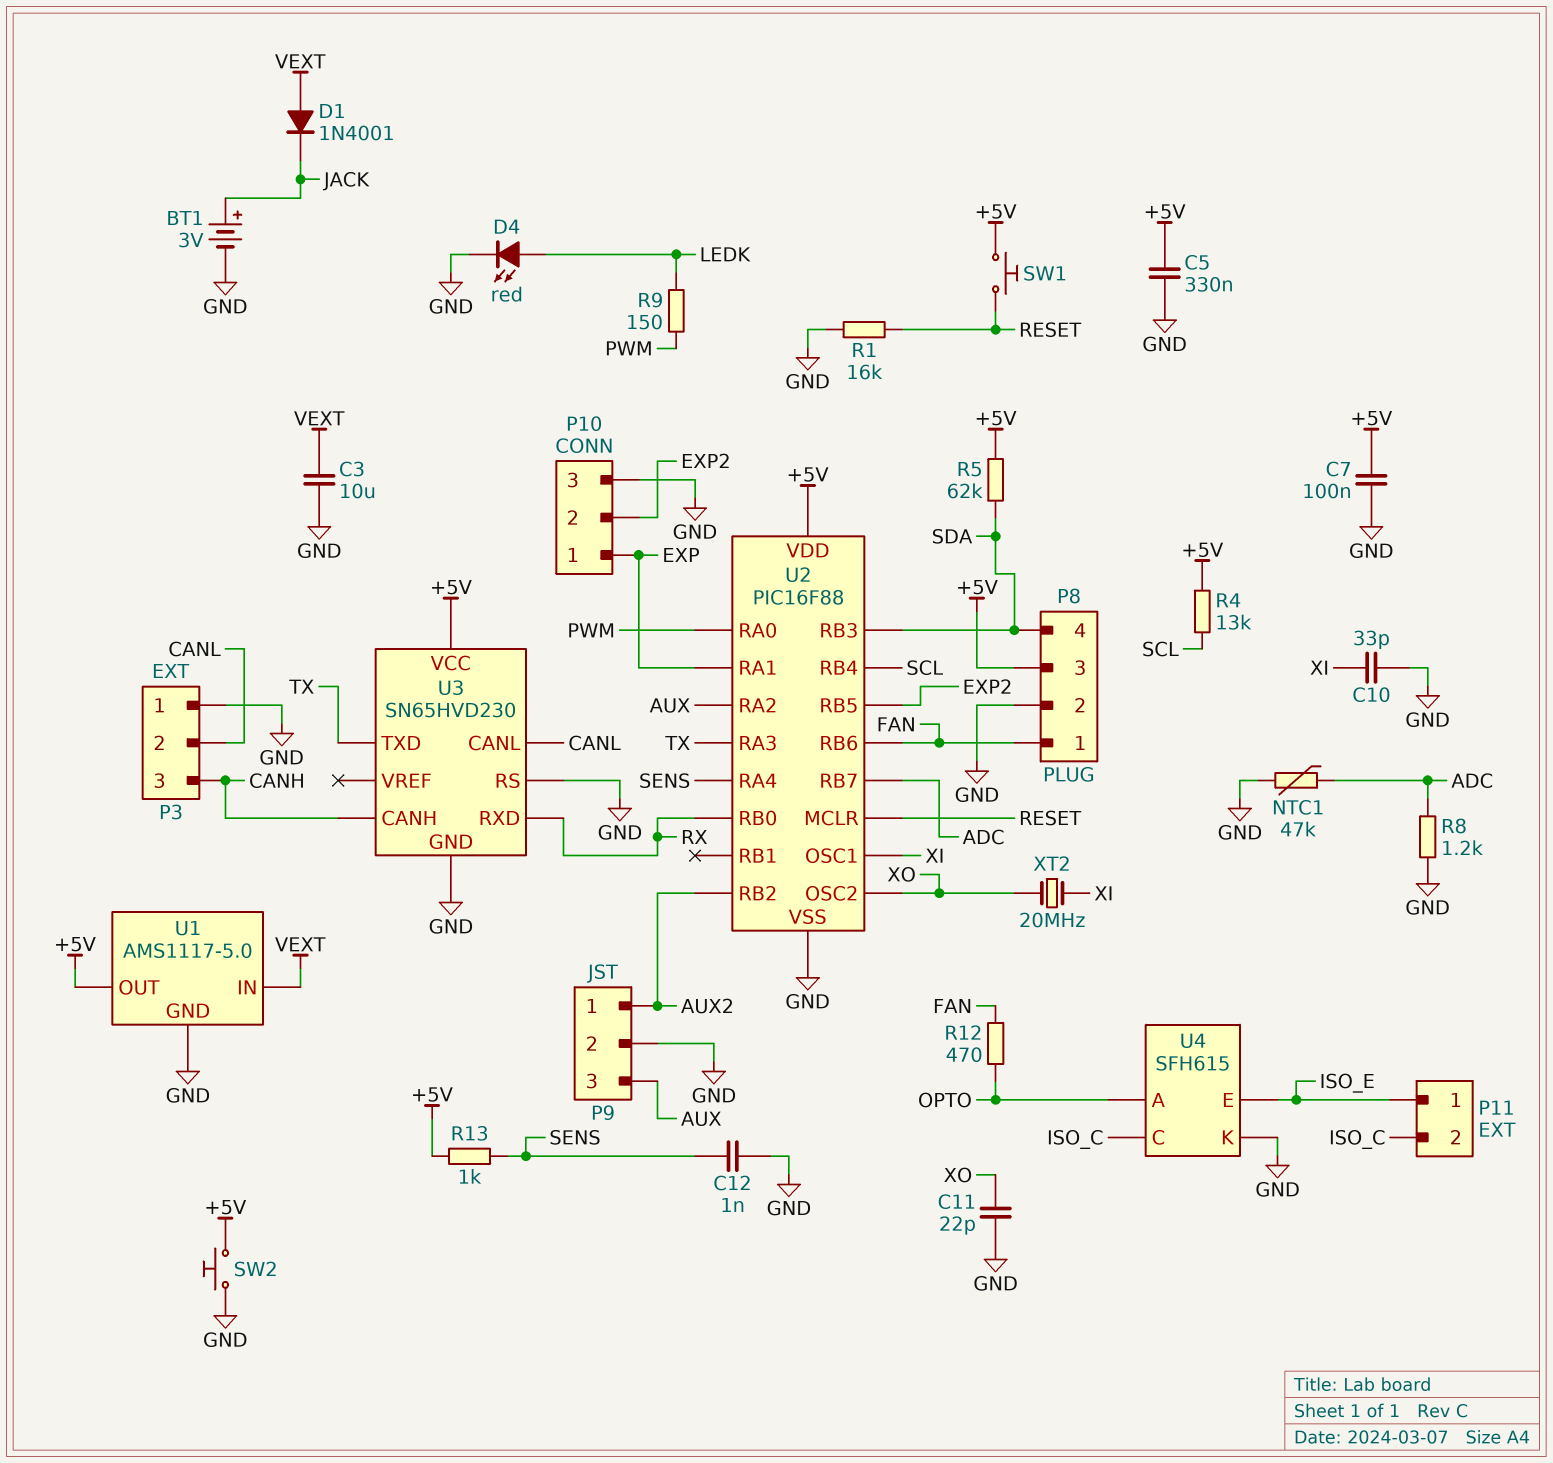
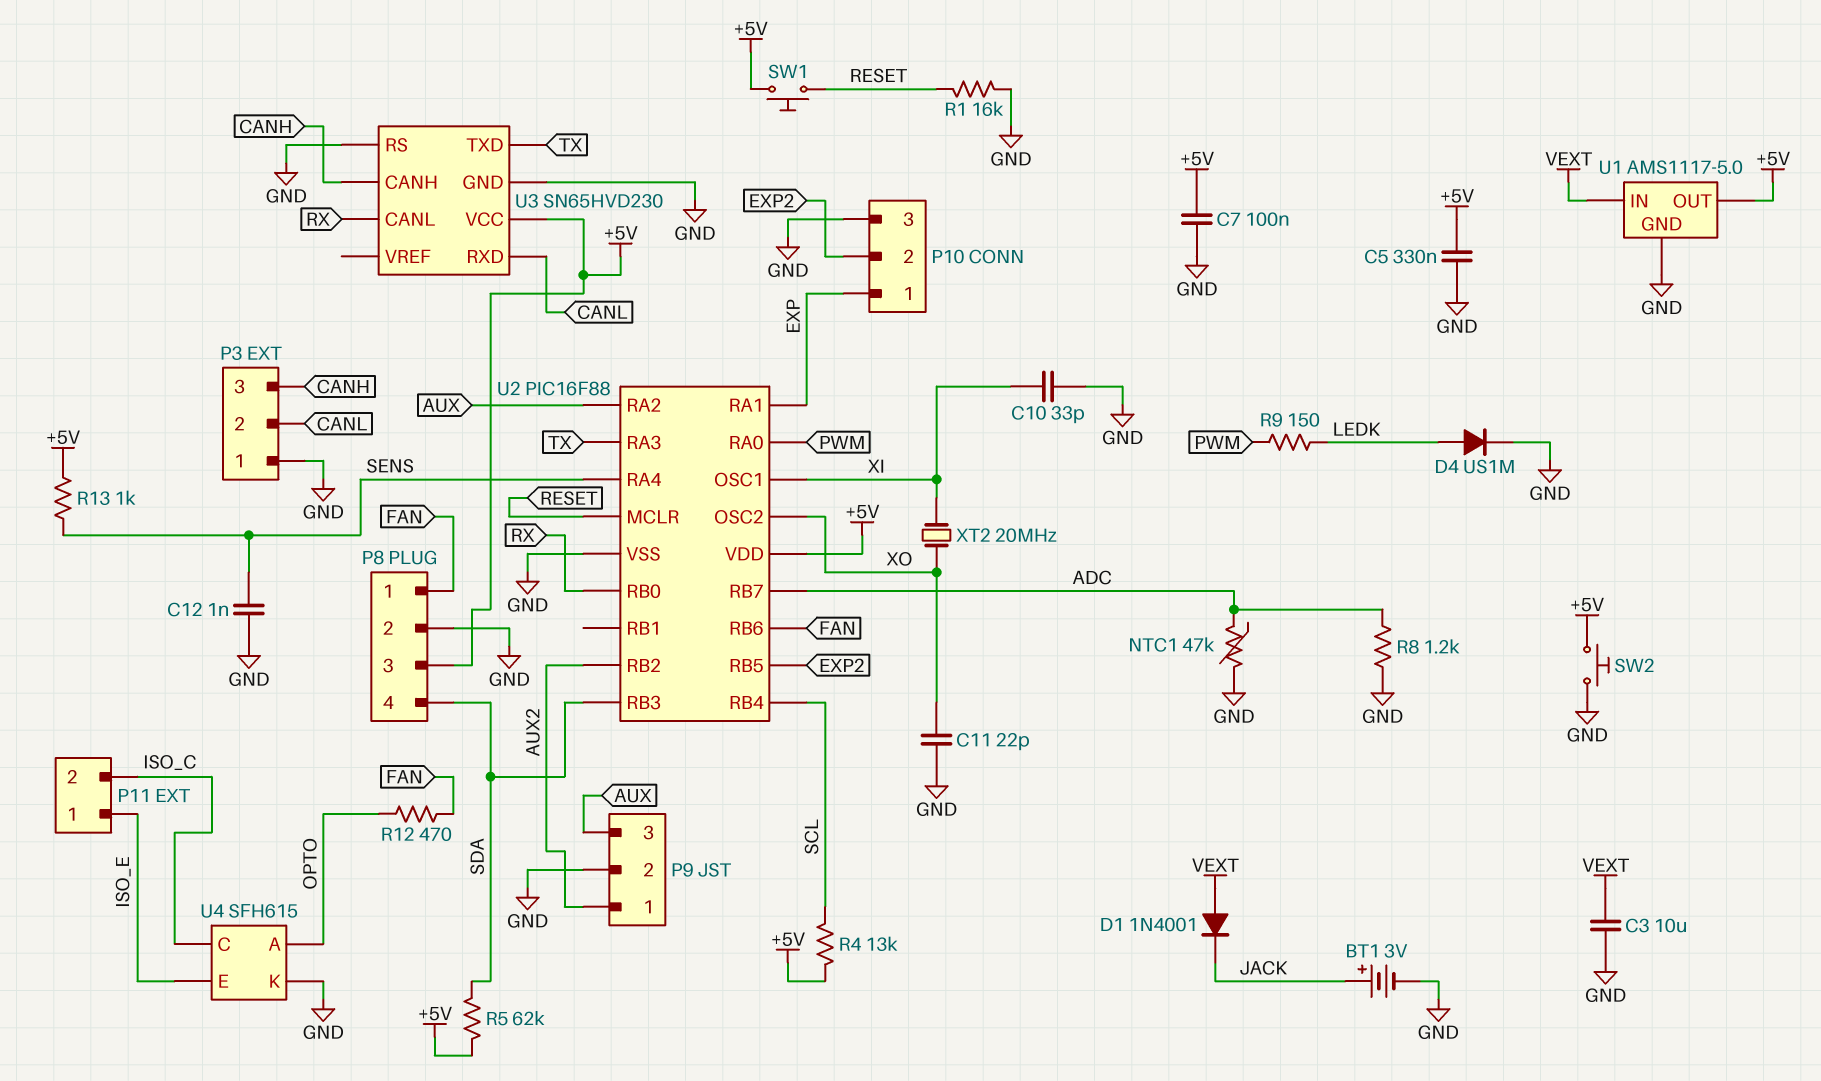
D4: LED red (A LEDK, K GND) -> diode US1M (A LEDK, K GND)
U3 pin CANL: CANL -> RX
U3 pin RXD: RX -> CANL

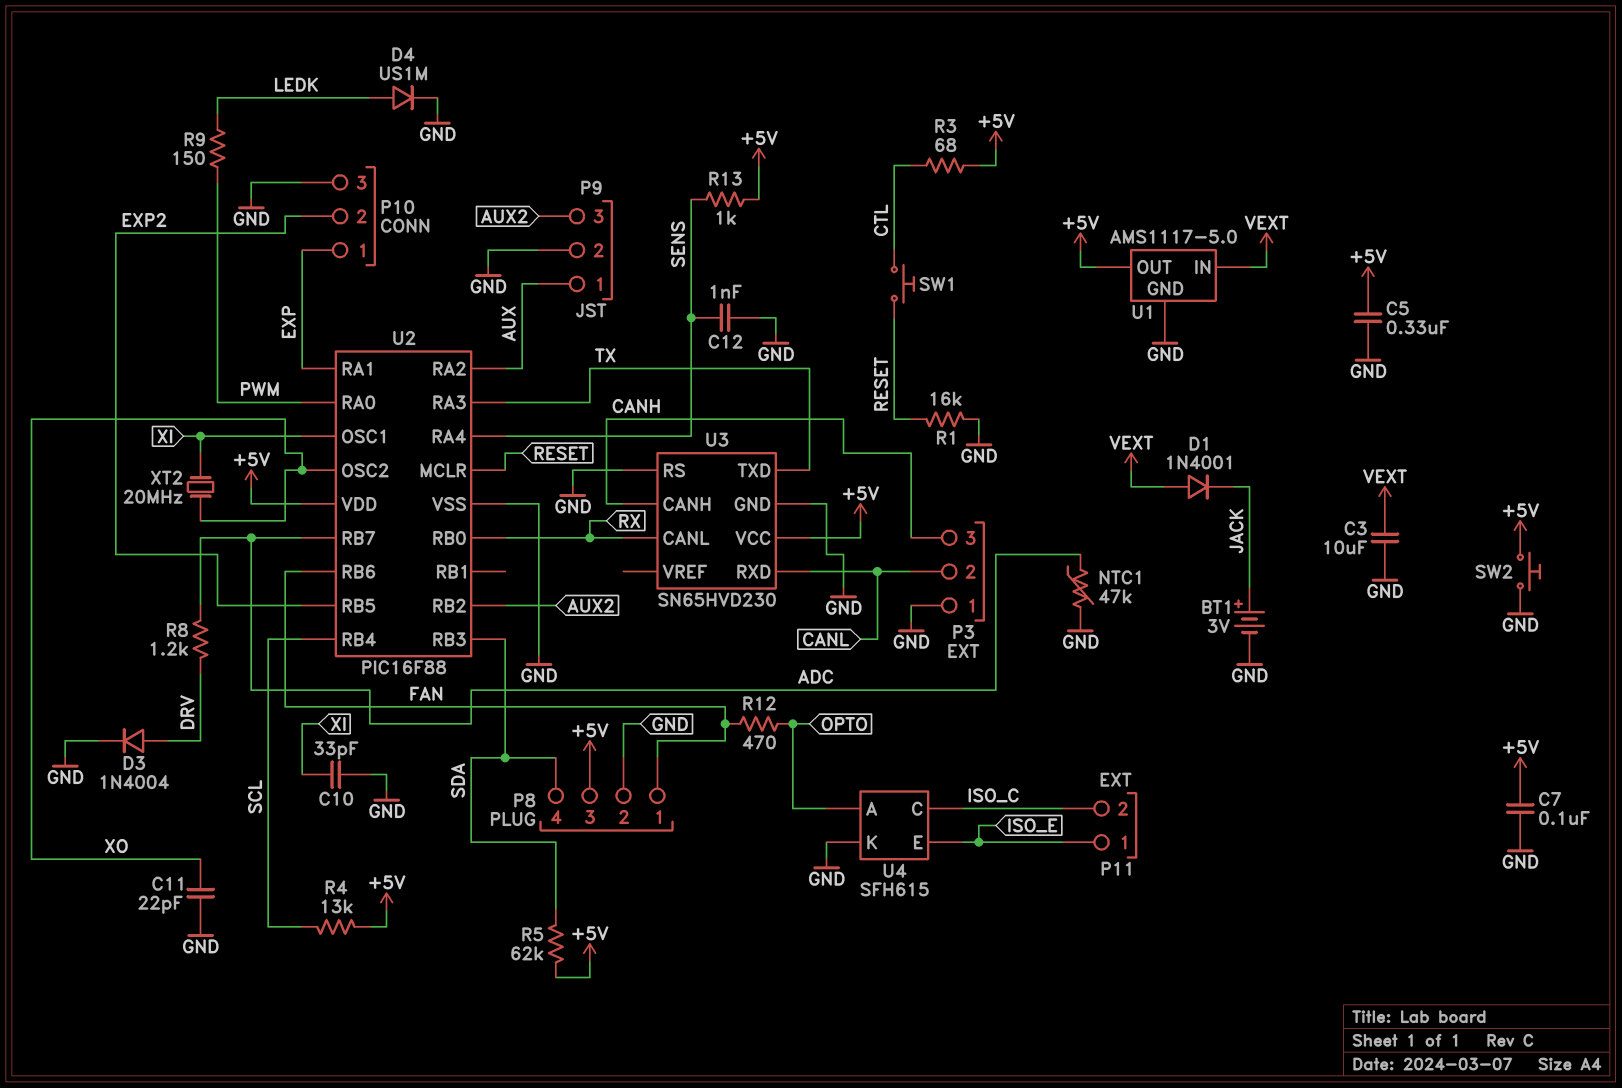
D3: none -> diode 1N4004 (A DRV, K GND)
P9 pin 1: AUX2 -> AUX
P9 pin 3: AUX -> AUX2
R3: none -> 68 (+5V, CTL)
R8: 1.2k (ADC, GND) -> 1.2k (ADC, DRV)
SW1: button (+5V, RESET) -> button (CTL, RESET)

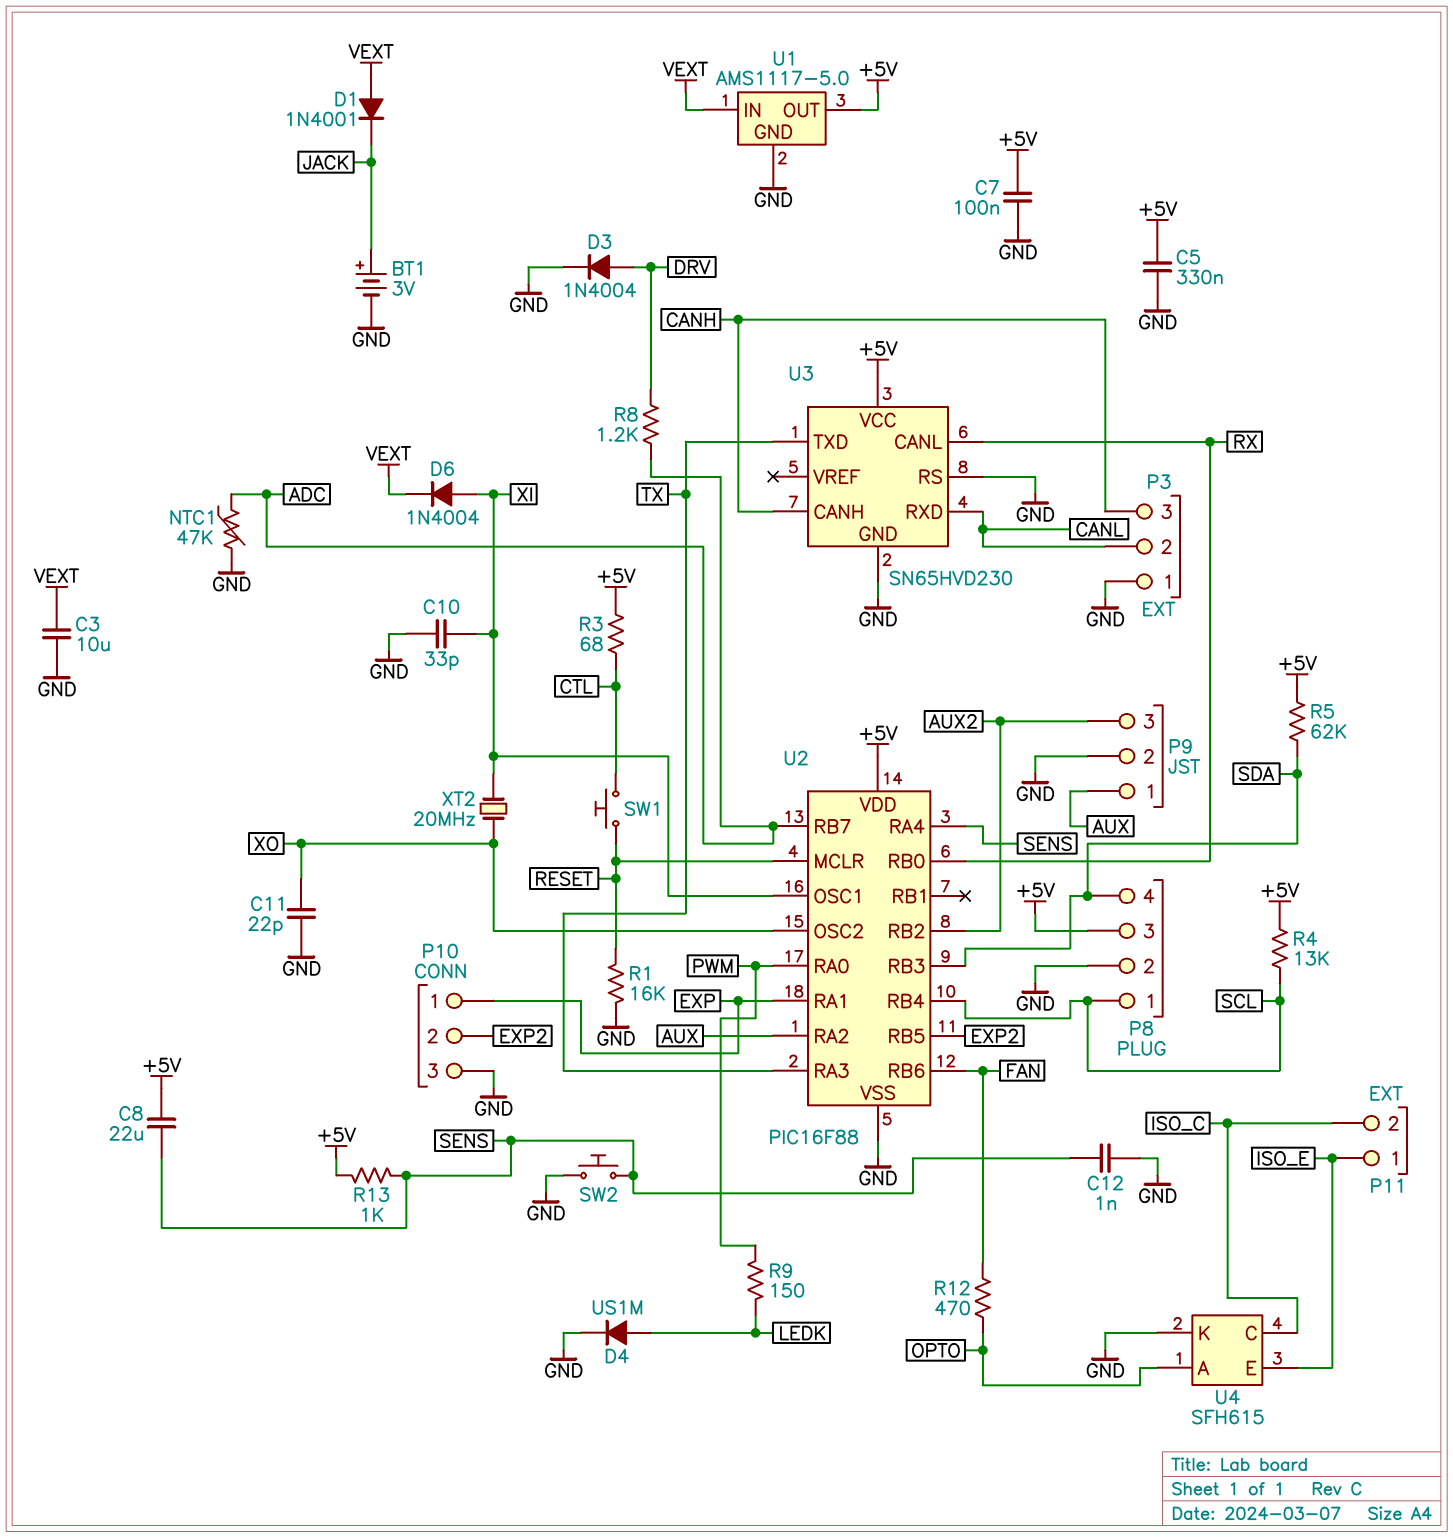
C8: none -> 22uF (+5V, SENS)
D6: none -> diode 1N4004 (A XI, K VEXT)
P8 pin 1: FAN -> SCL
SW2: button (+5V, GND) -> button (GND, SENS)

